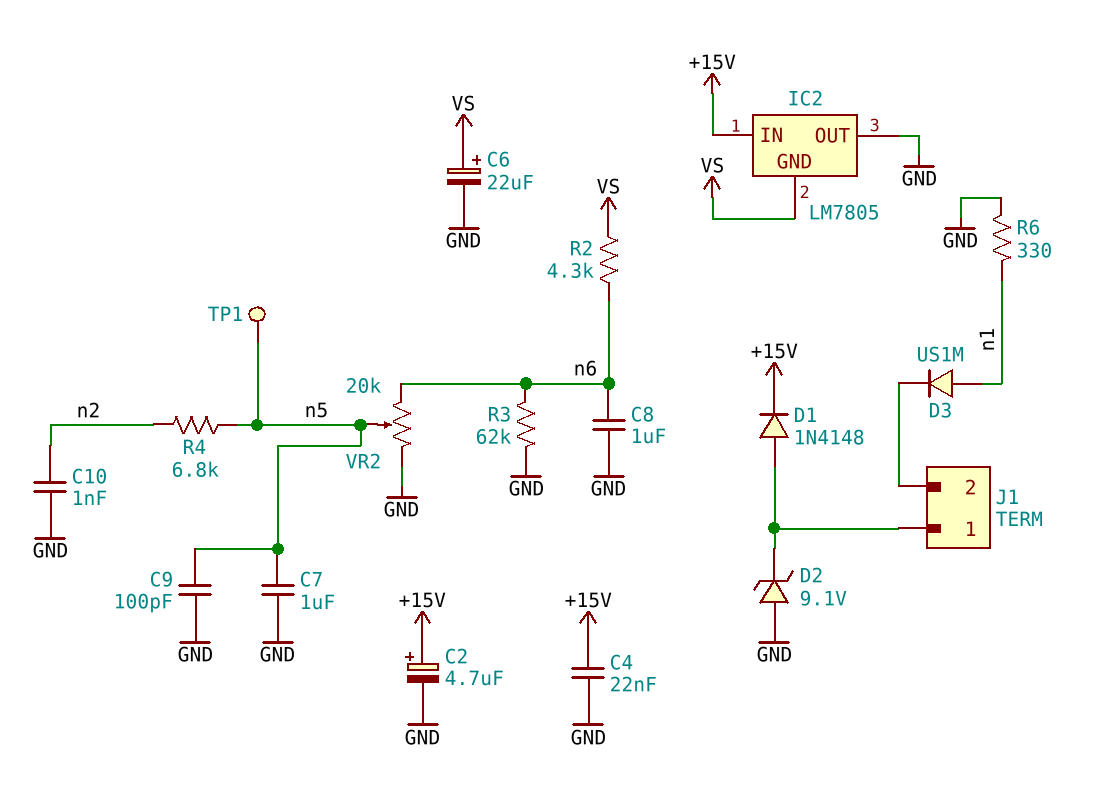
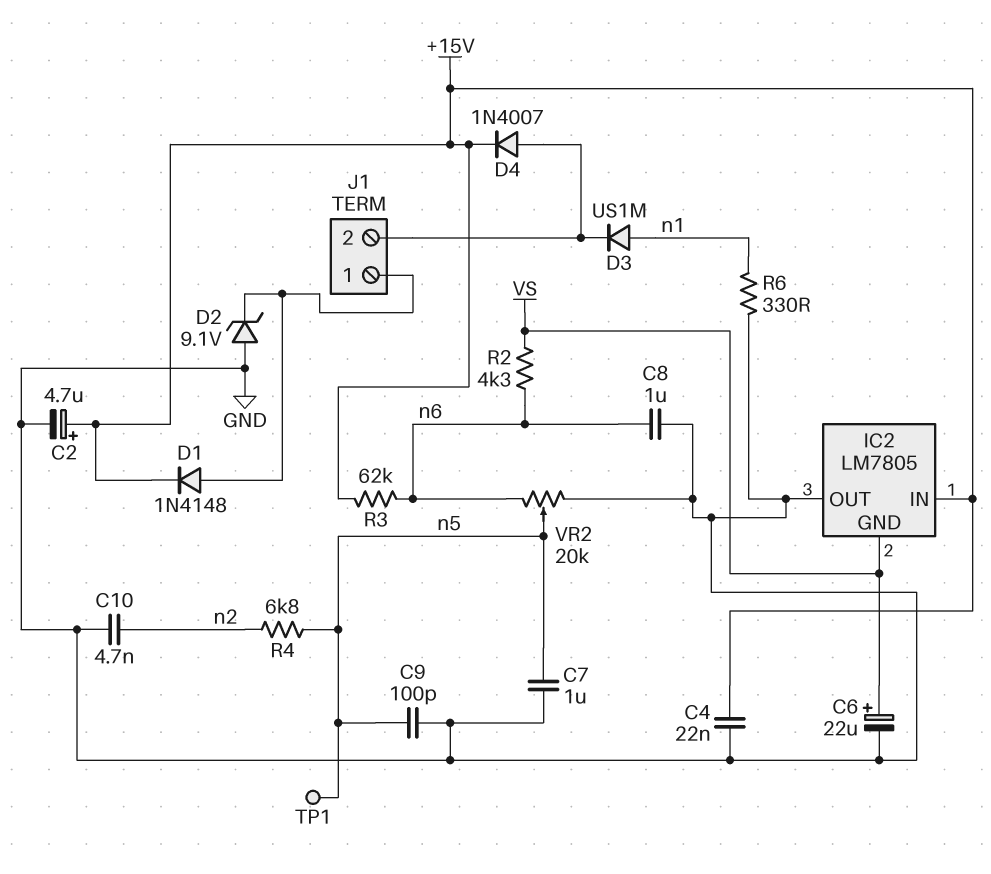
C10: 1nF (GND, n2) -> 4.7nF (GND, n2)
D4: none -> diode 1N4007 (A J1/2, K +15V)
R3: 62k (GND, n6) -> 62k (+15V, n6)

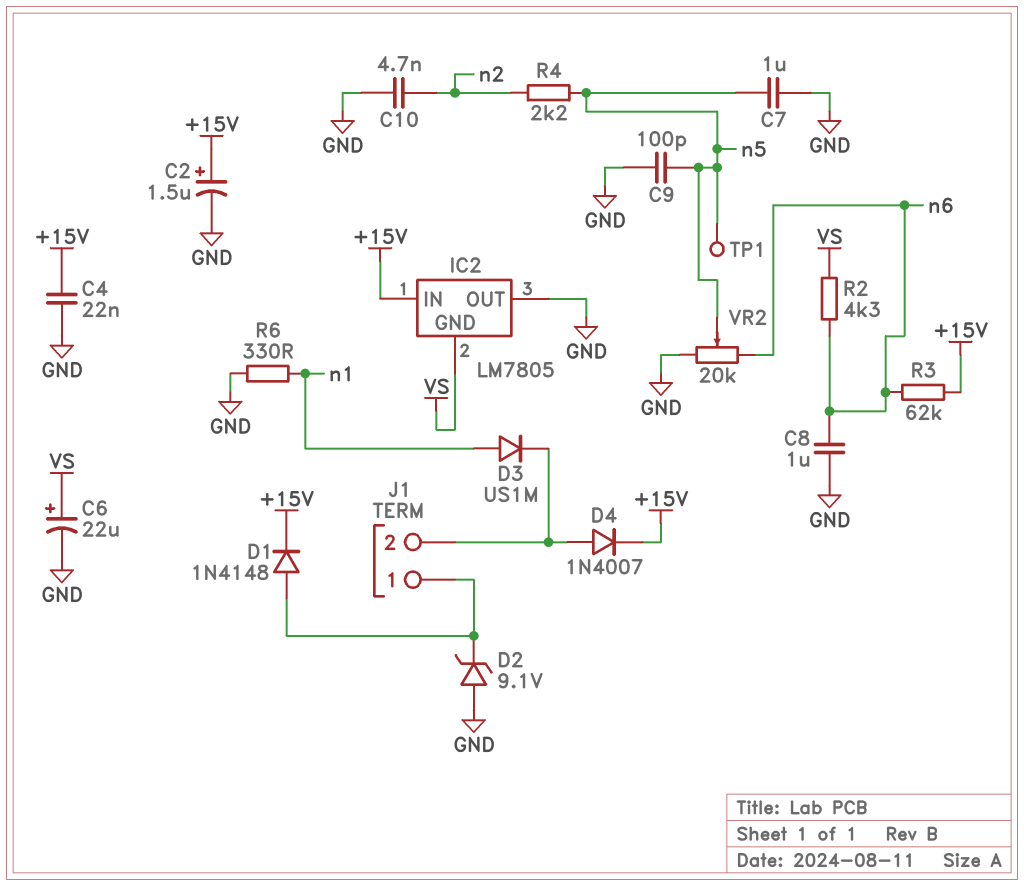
C2: 4.7uF (plus +15V, minus GND) -> 1.5uF (plus +15V, minus GND)
R4: 6.8k (n2, n5) -> 2.2k (n2, n5)

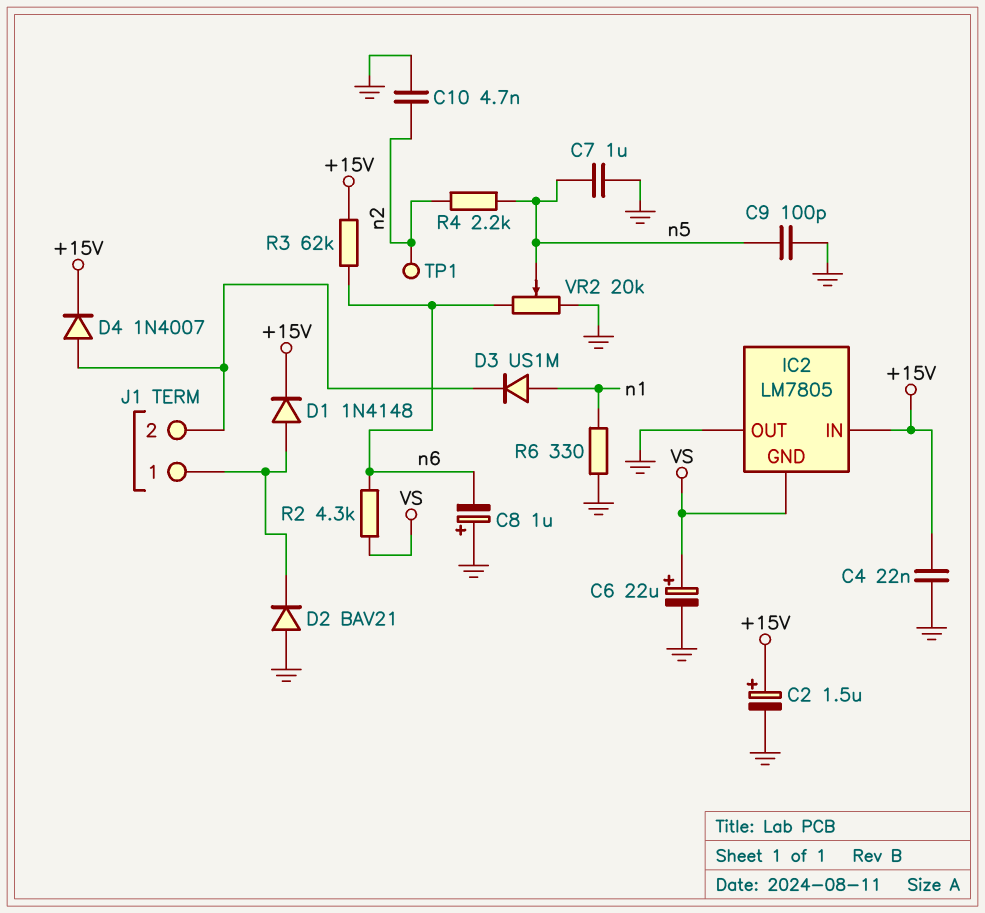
C8: 1uF (GND, n6) -> 1uF (plus GND, minus n6)
D2: zener 9.1V (A GND, K J1/1) -> diode BAV21 (A GND, K J1/1)
TP1: test point (n5) -> test point (n2)

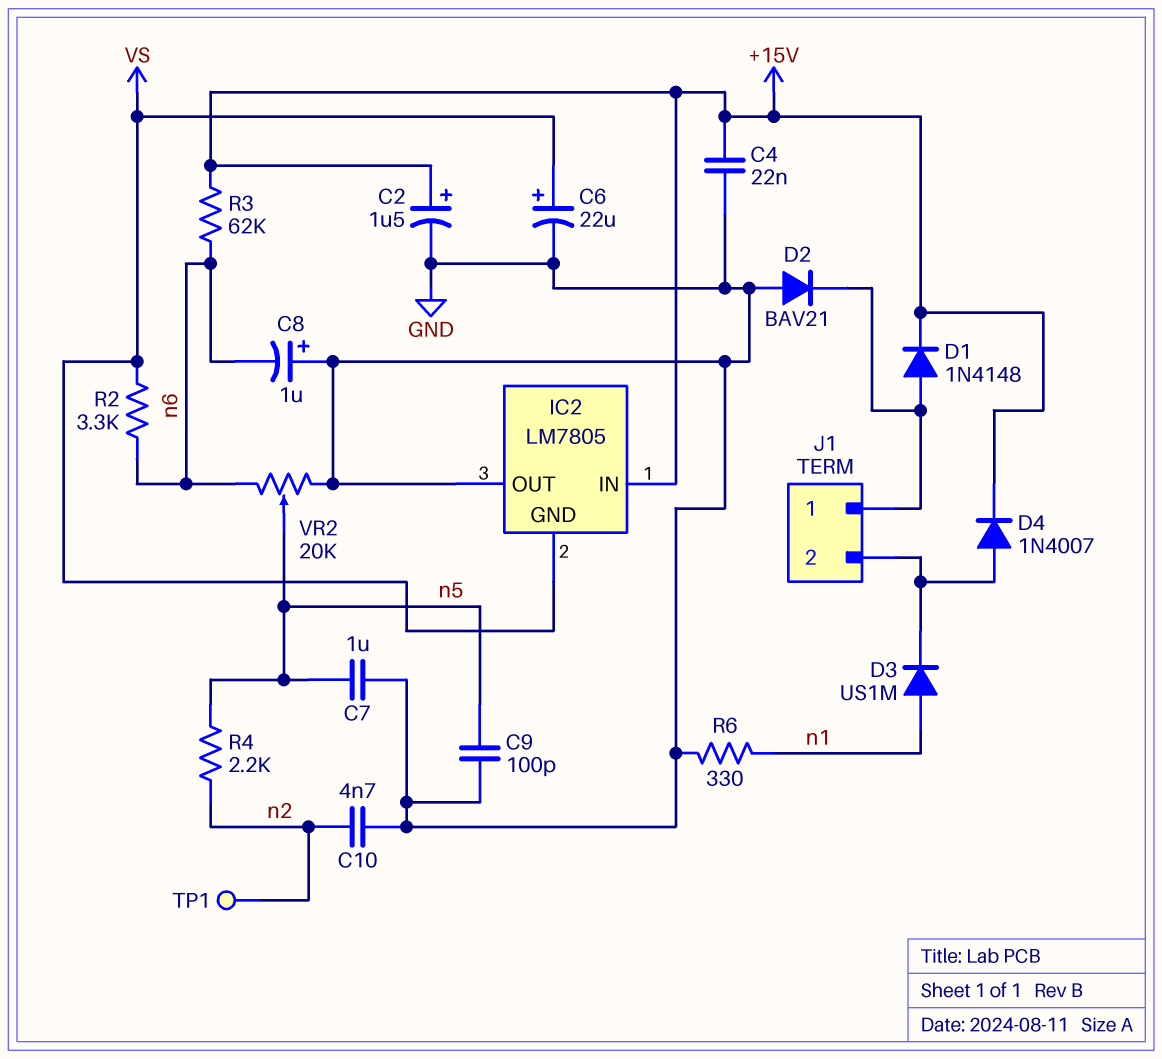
R2: 4.3k (VS, n6) -> 3.3k (VS, n6)

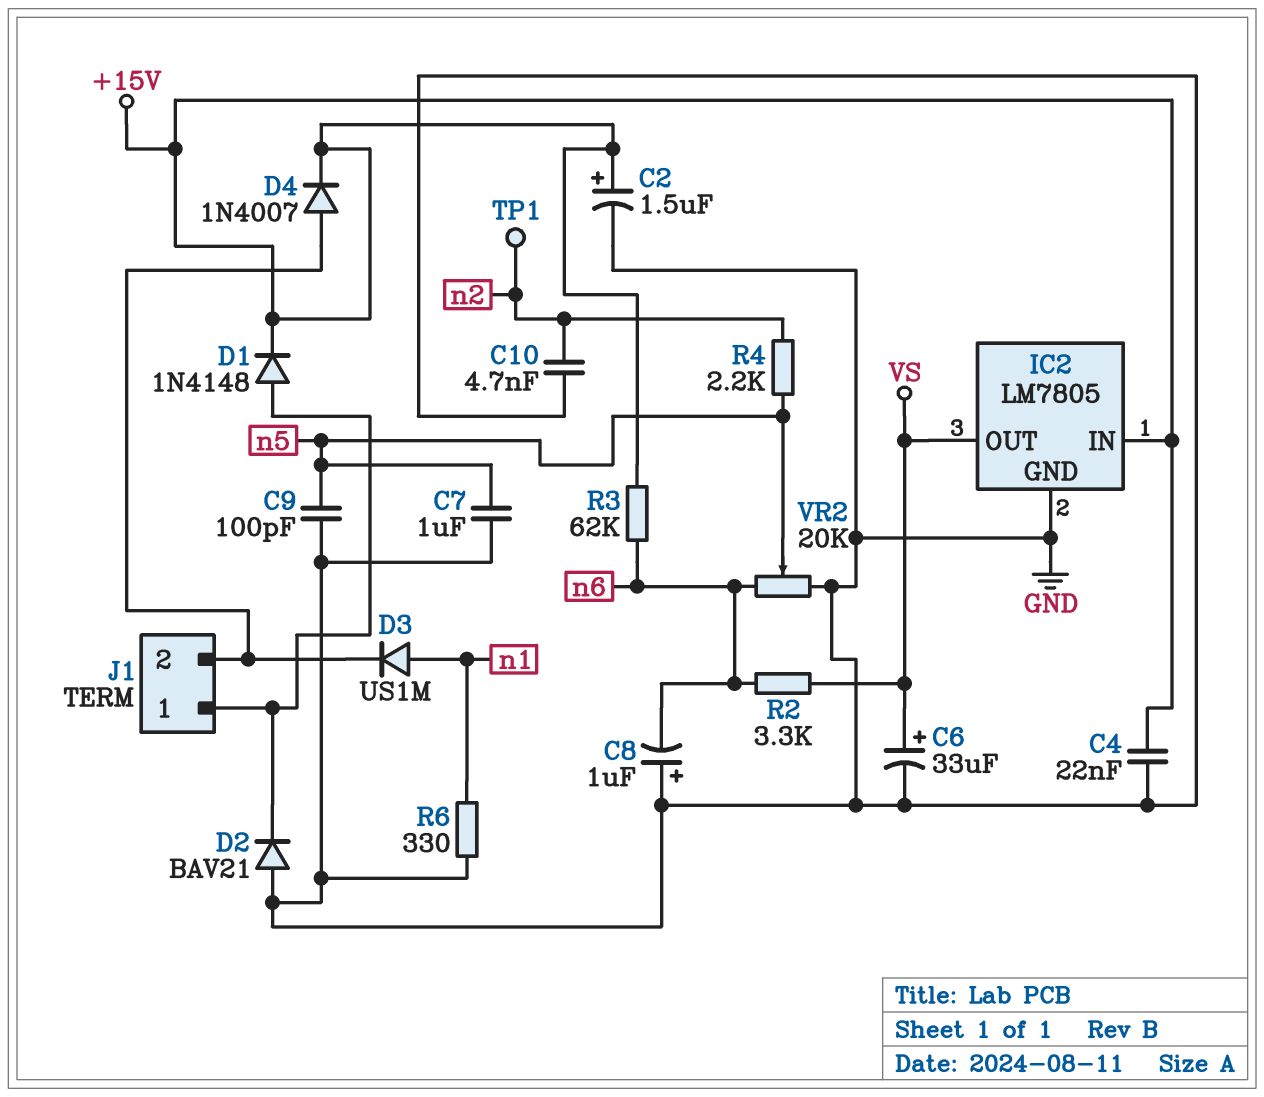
C6: 22uF (plus VS, minus GND) -> 33uF (plus VS, minus GND)
IC2 pin GND: VS -> GND
IC2 pin OUT: GND -> VS

